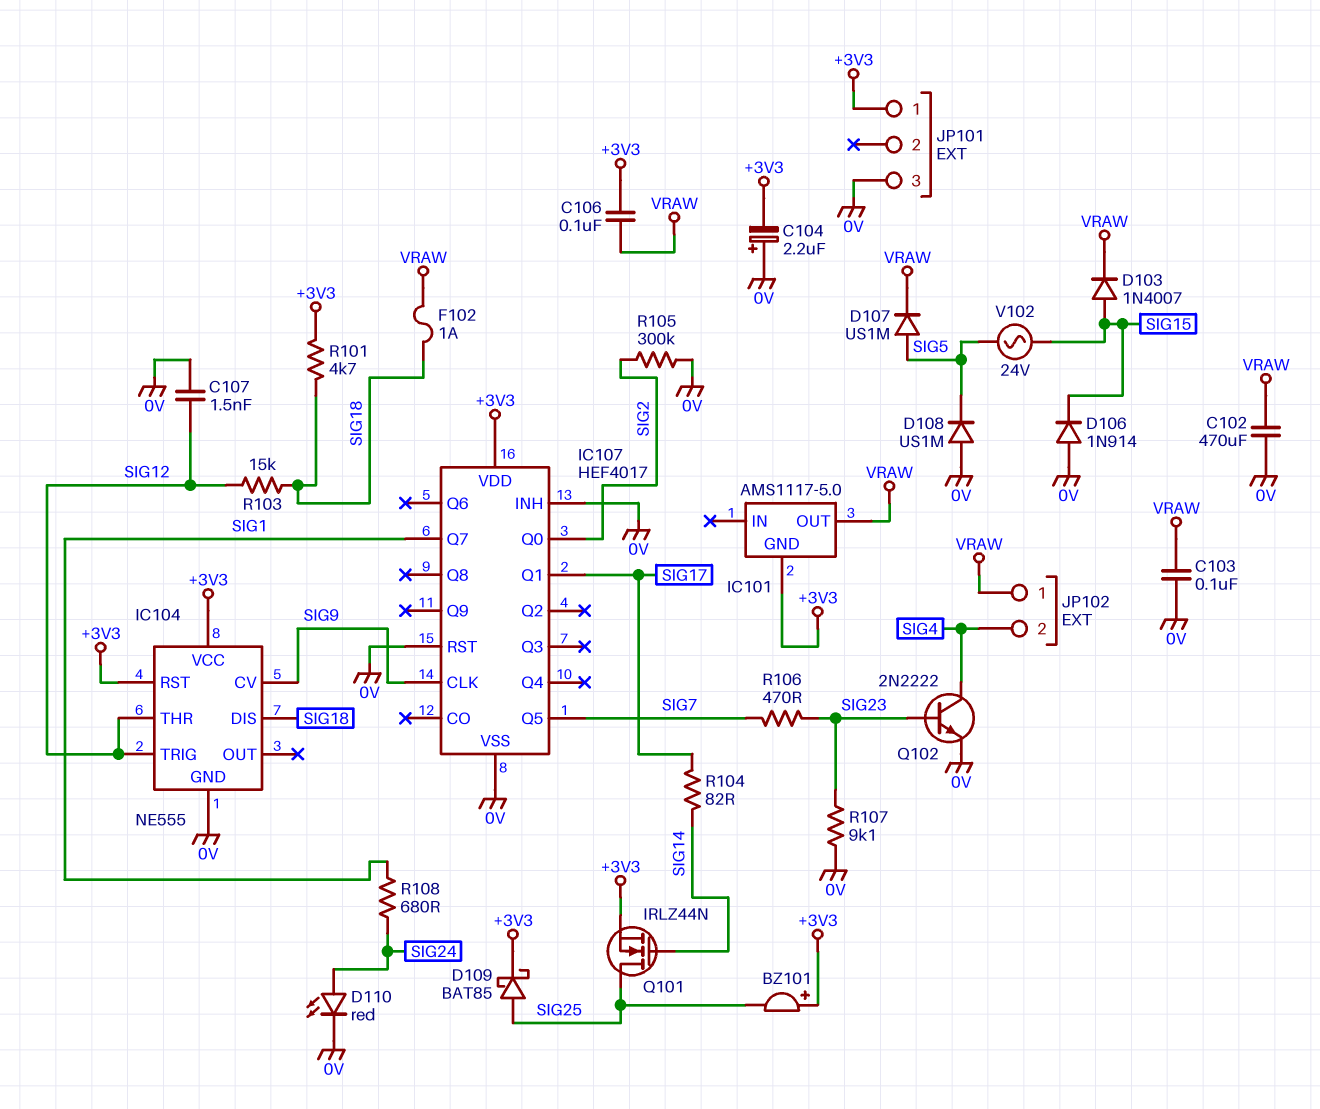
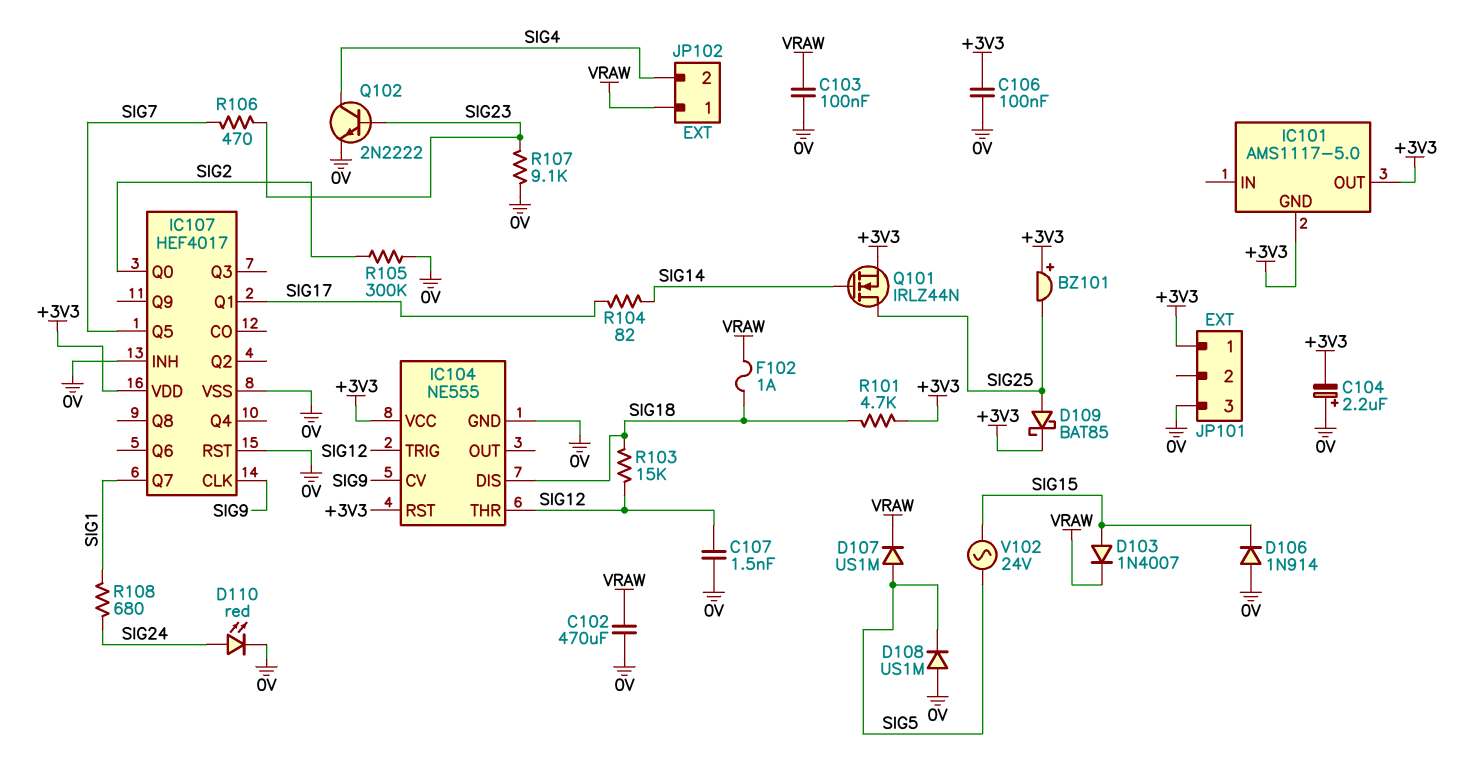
C106: 100nF (+3V3, VRAW) -> 100nF (+3V3, 0V)
IC101 pin OUT: VRAW -> +3V3

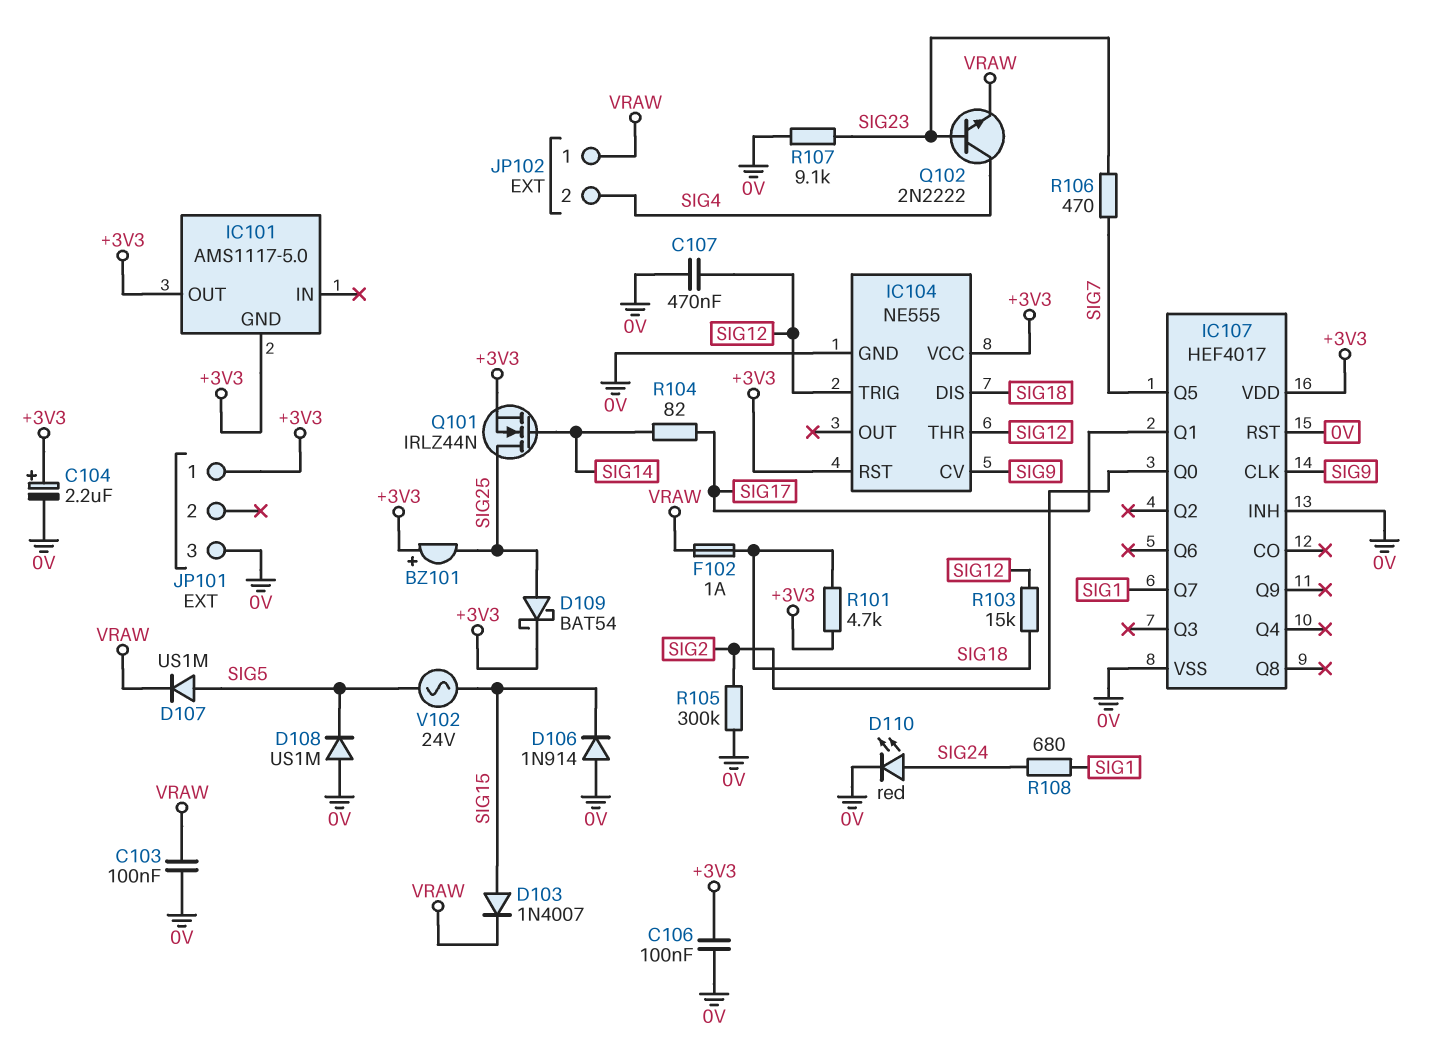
C102: 470uF (0V, VRAW) -> none
C104: 2.2uF (plus 0V, minus +3V3) -> 2.2uF (plus +3V3, minus 0V)
C107: 1.5nF (0V, SIG12) -> 470nF (0V, SIG12)
D109: schottky BAT85 (A SIG25, K +3V3) -> schottky BAT54 (A SIG25, K +3V3)
Q102: NPN 2N2222 (B SIG23, C SIG4, E 0V) -> NPN 2N2222 (B SIG23, C SIG4, E VRAW)

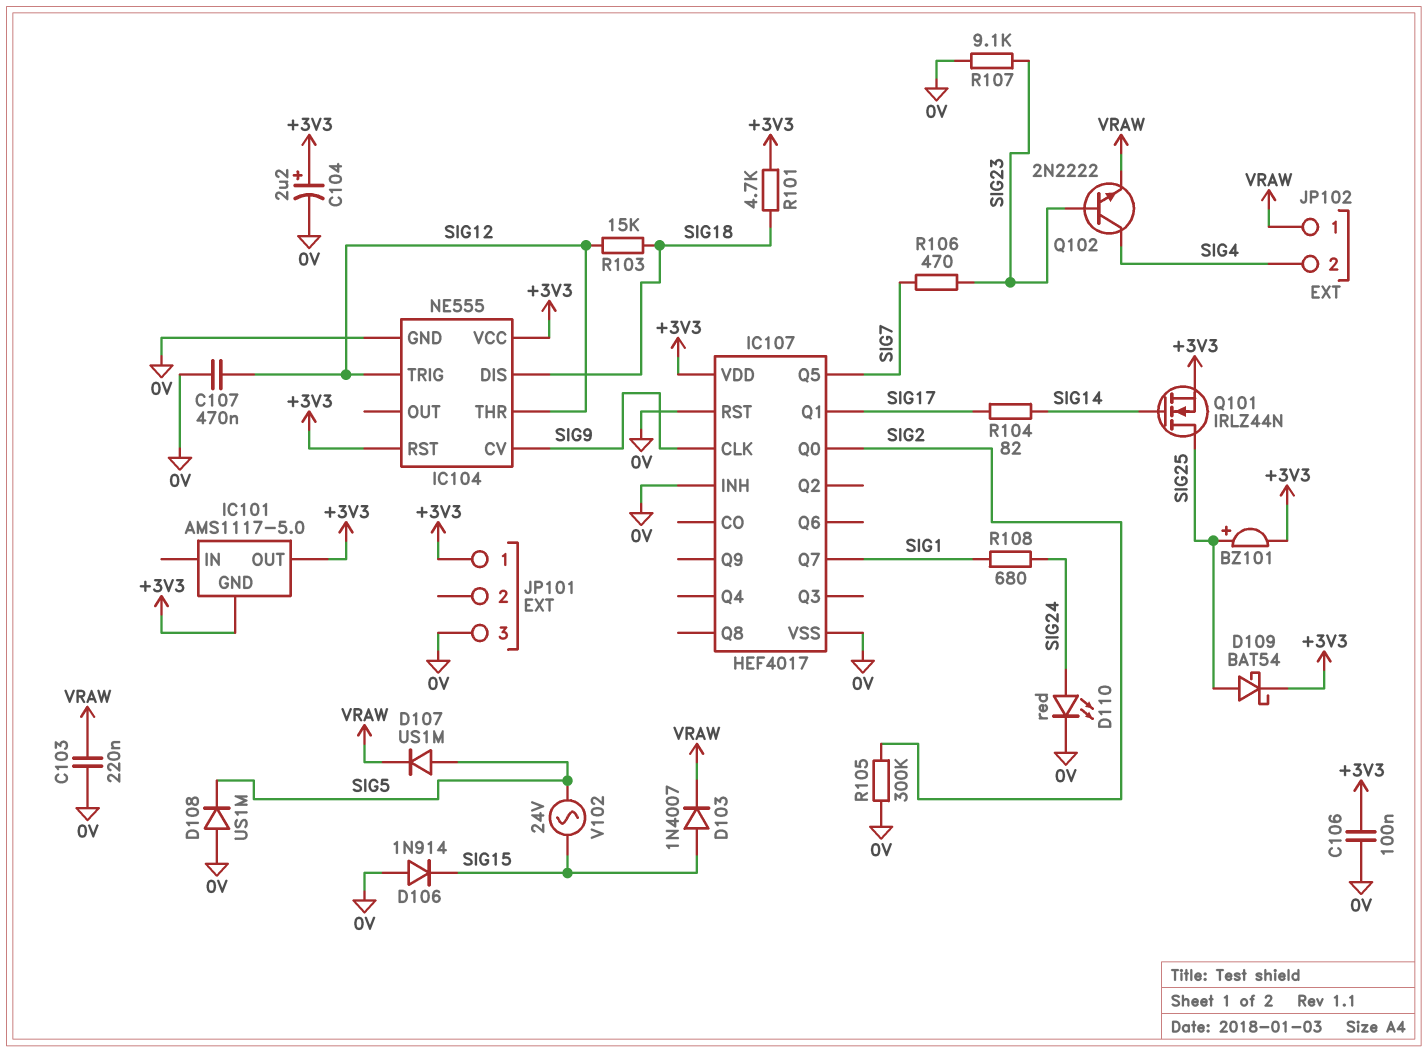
BZ101: buzzer (plus +3V3, minus SIG25) -> buzzer (plus SIG25, minus +3V3)
C103: 100nF (0V, VRAW) -> 220nF (0V, VRAW)
F102: 1A (SIG18, VRAW) -> none

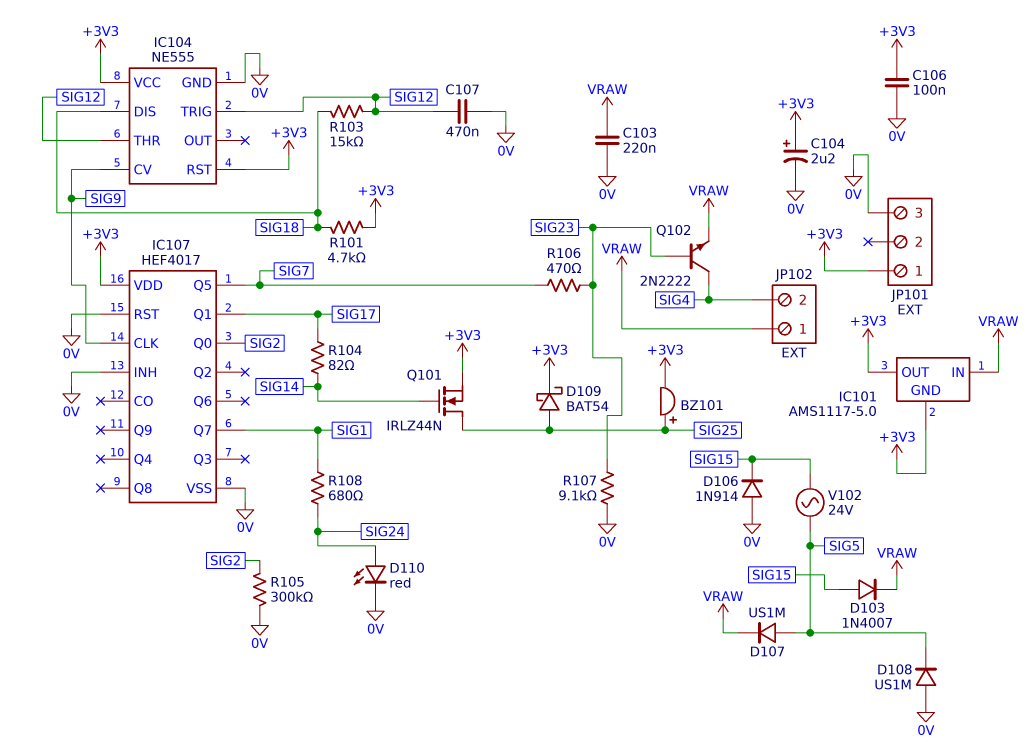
IC101 pin IN: none -> VRAW

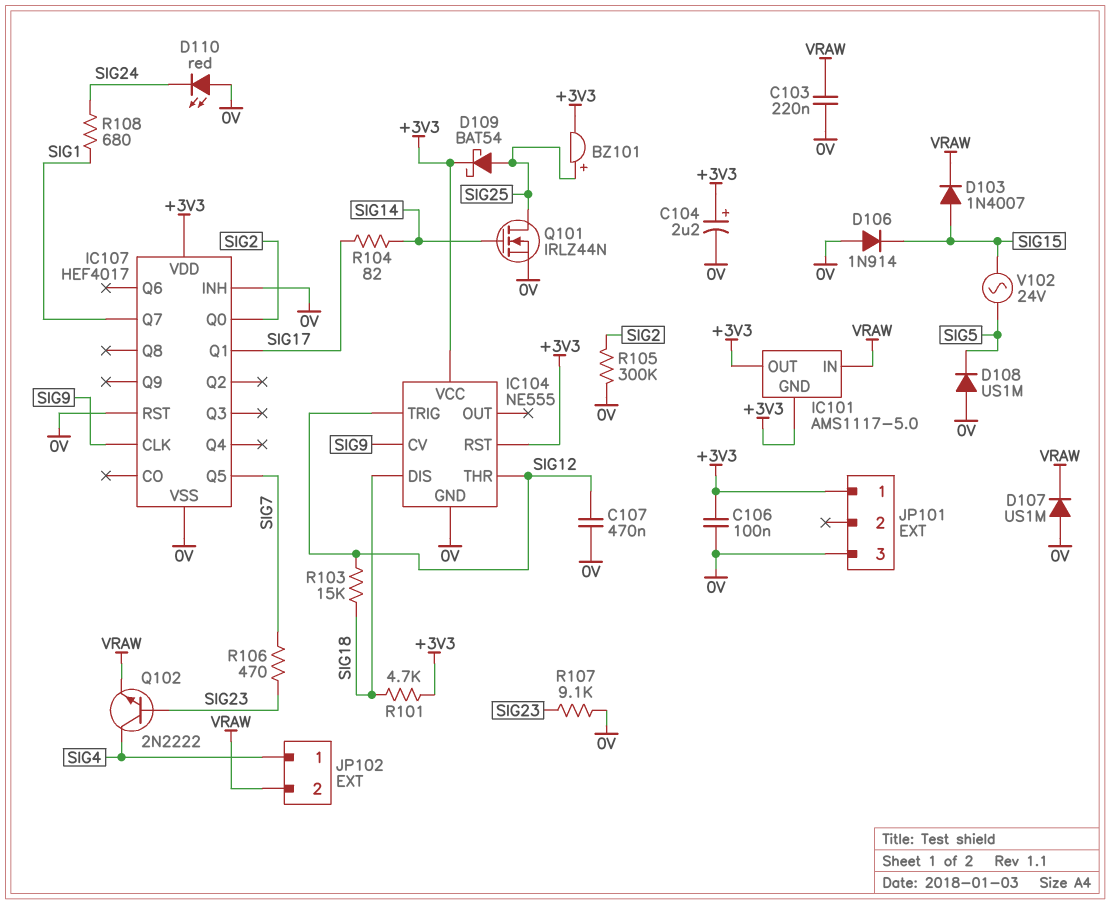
D107: diode US1M (A SIG5, K VRAW) -> diode US1M (A 0V, K VRAW)
D110: LED red (A SIG24, K 0V) -> LED red (A 0V, K SIG24)
JP102 pin 1: VRAW -> SIG4
JP102 pin 2: SIG4 -> VRAW
Q101: NMOS IRLZ44N (G SIG14, D SIG25, S +3V3) -> NMOS IRLZ44N (G SIG14, D SIG25, S 0V)

